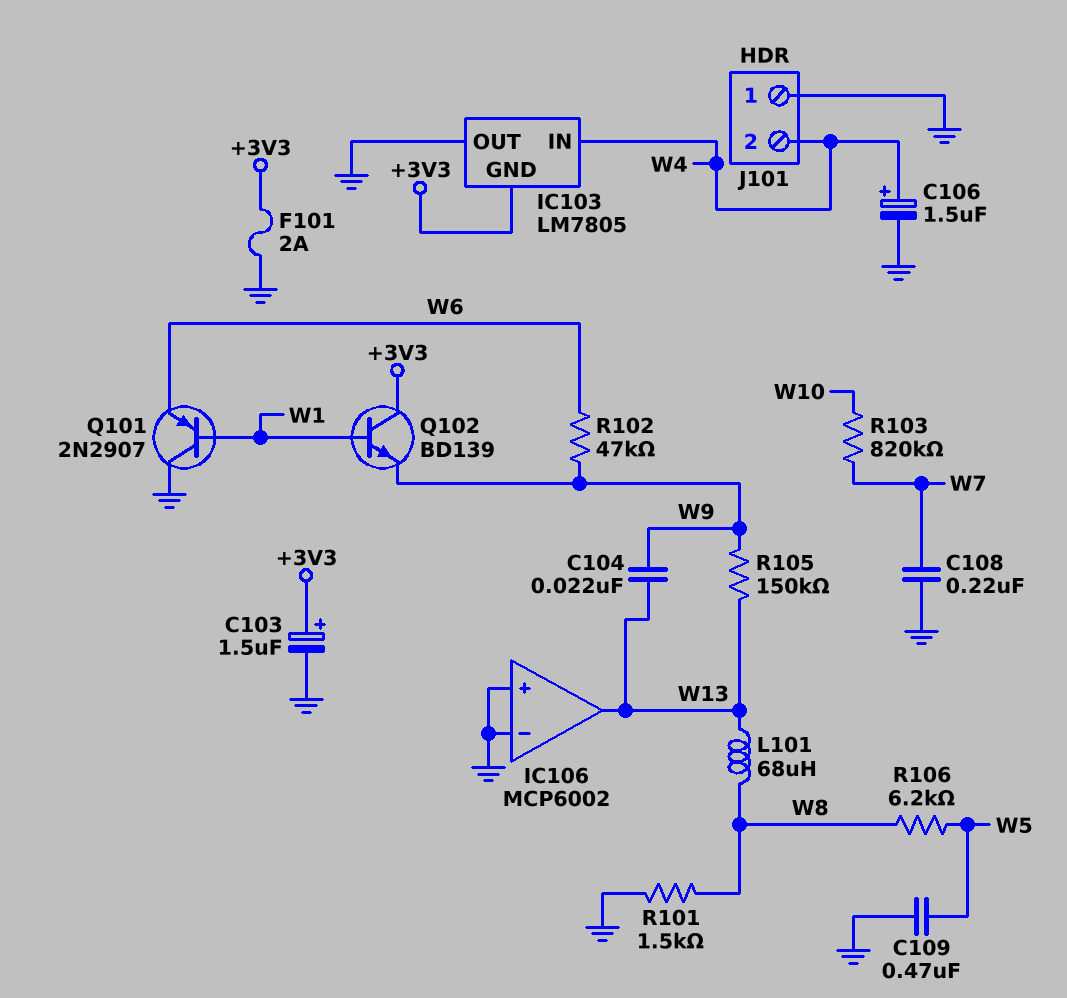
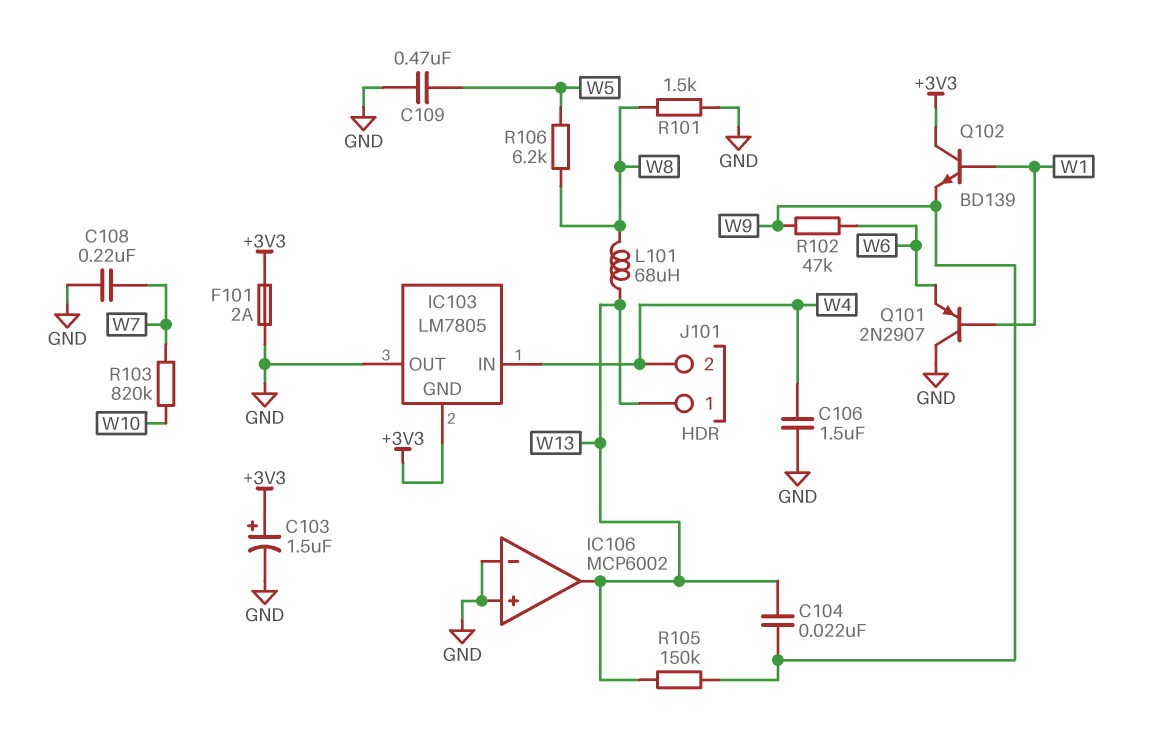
C106: 1.5uF (plus W4, minus GND) -> 1.5uF (GND, W4)
J101 pin 1: GND -> W13

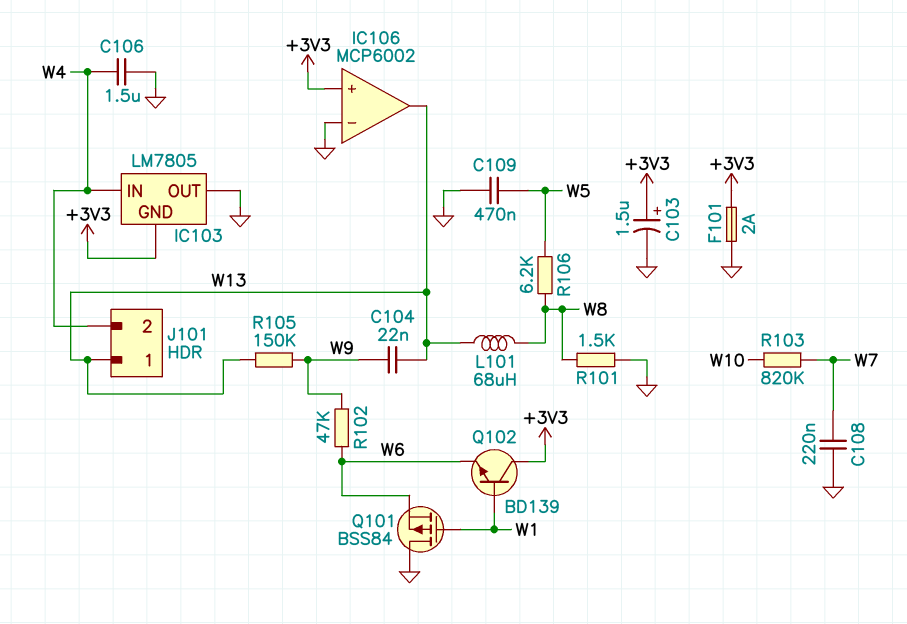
IC106 pin in+: GND -> +3V3
Q101: PNP 2N2907 (B W1, C GND, E W6) -> PMOS BSS84 (G W1, D GND, S W6)
Q102: NPN BD139 (B W1, C +3V3, E W9) -> NPN BD139 (B W1, C +3V3, E W6)

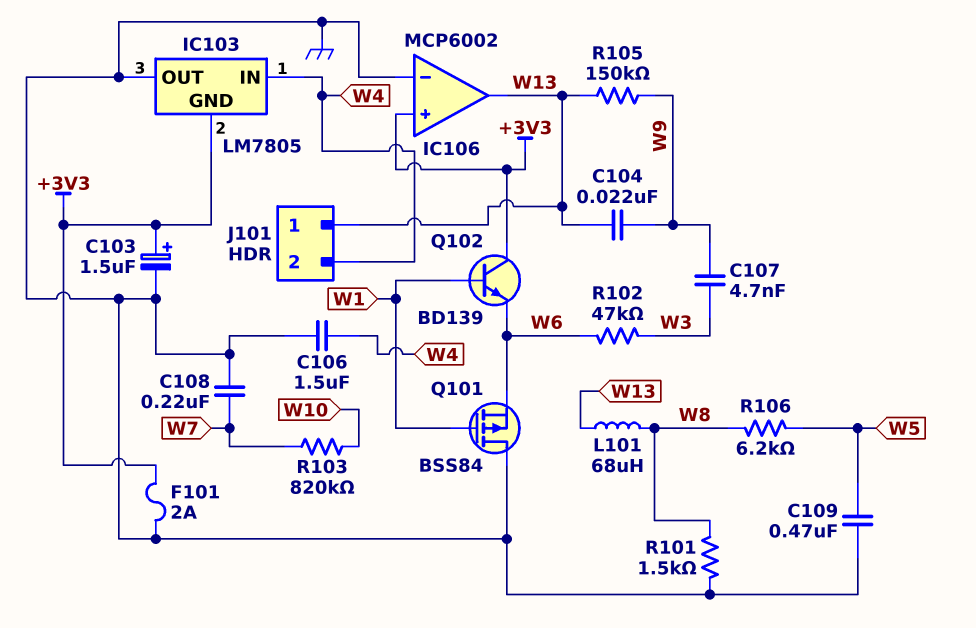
C107: none -> 4.7nF (W3, W9)
R102: 47k (W6, W9) -> 47k (W3, W6)

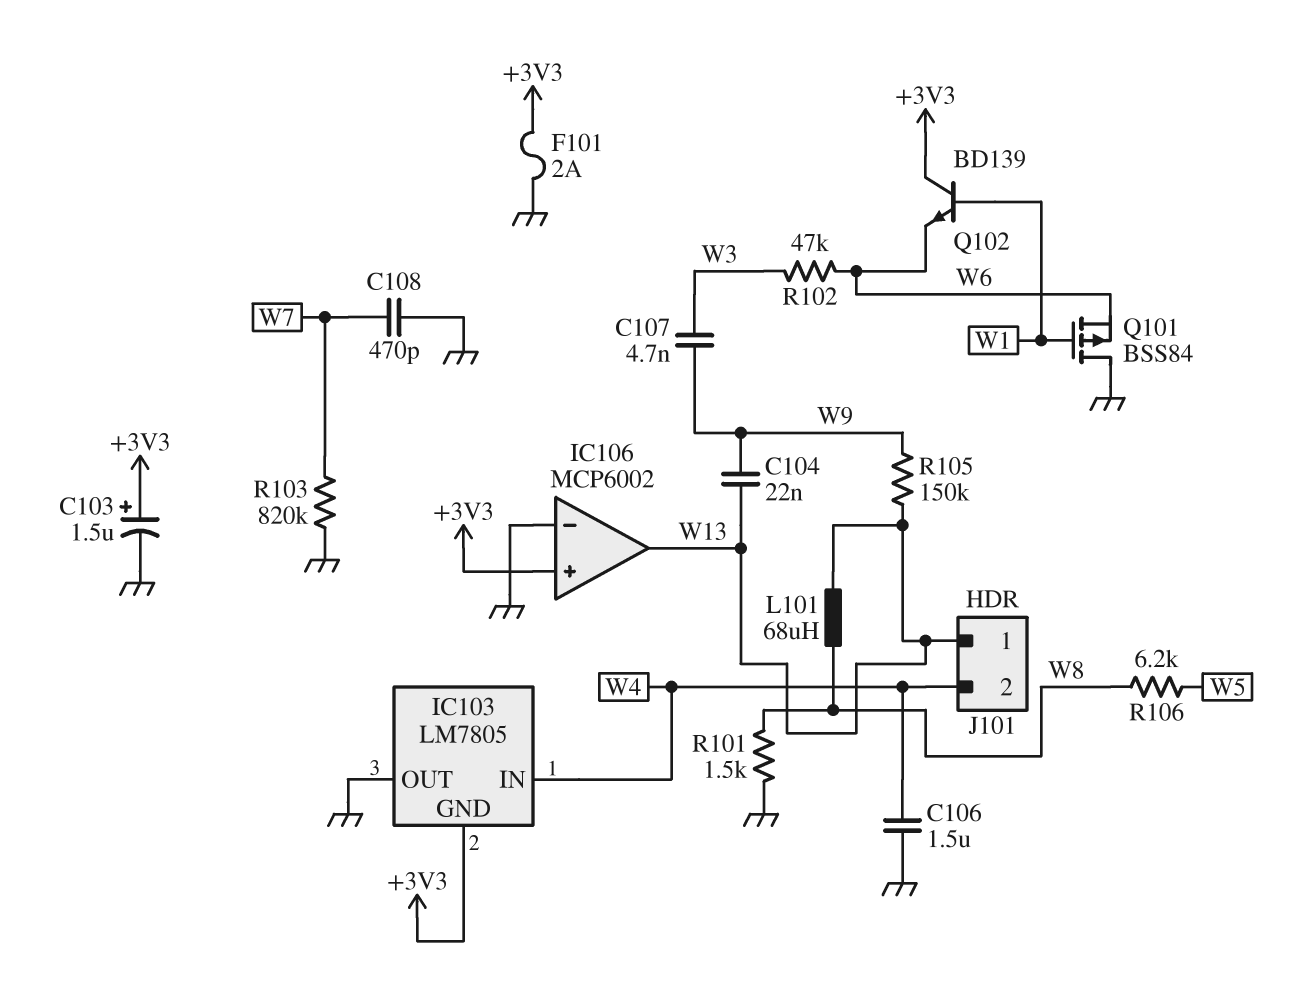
C108: 220nF (GND, W7) -> 470pF (GND, W7)
C109: 470nF (GND, W5) -> none
R103: 820k (W7, W10) -> 820k (GND, W7)

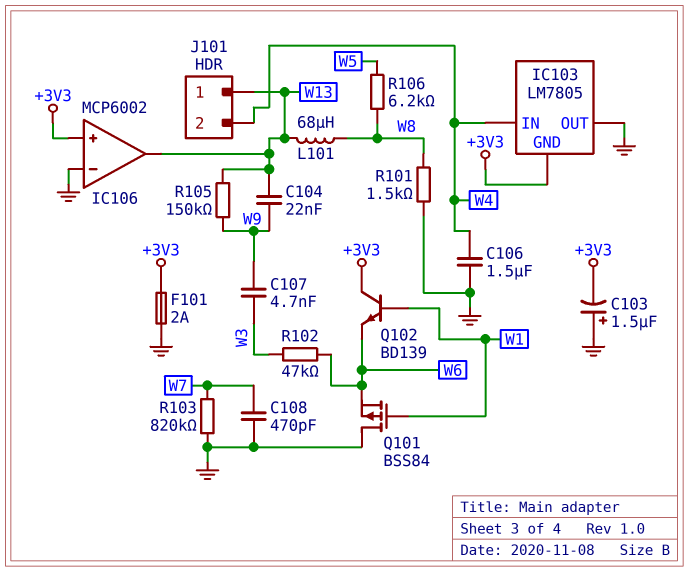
C103: 1.5uF (plus +3V3, minus GND) -> 1.5uF (plus GND, minus +3V3)

